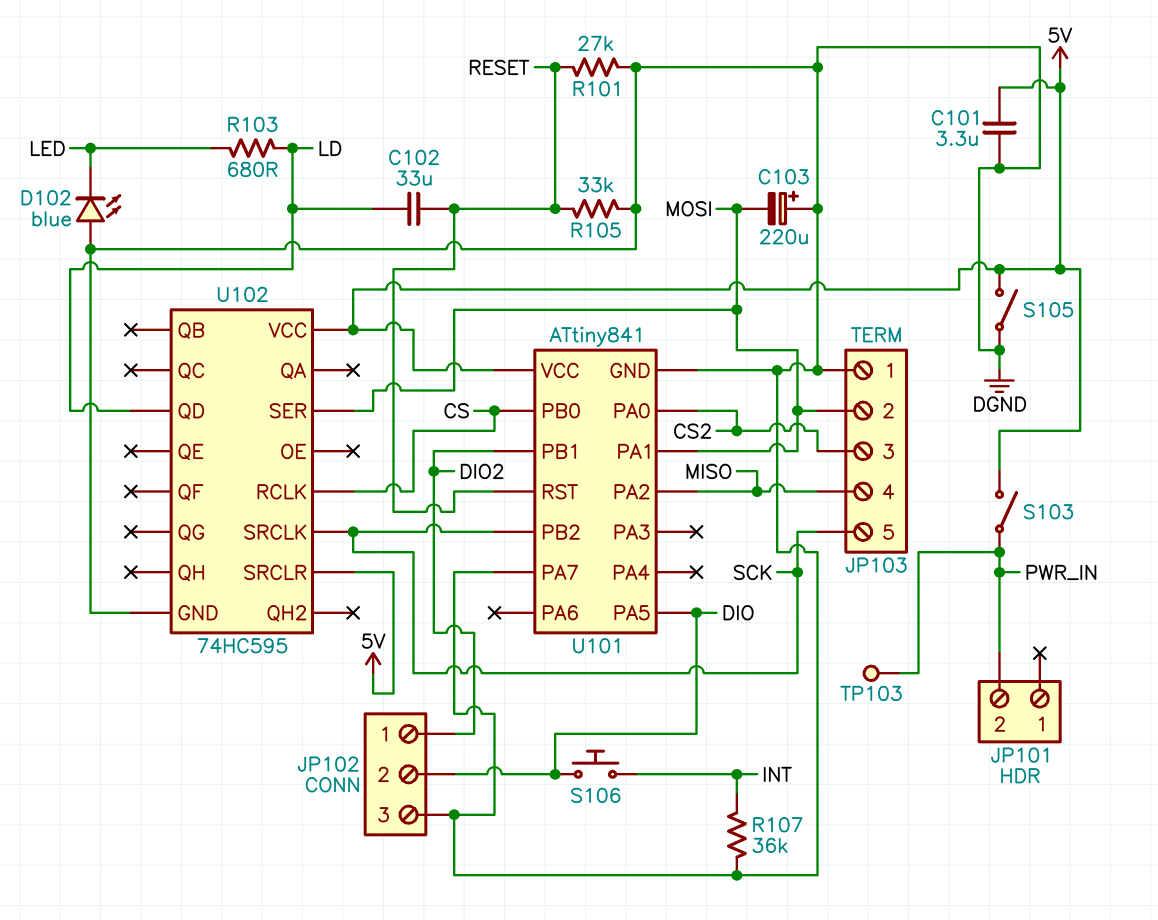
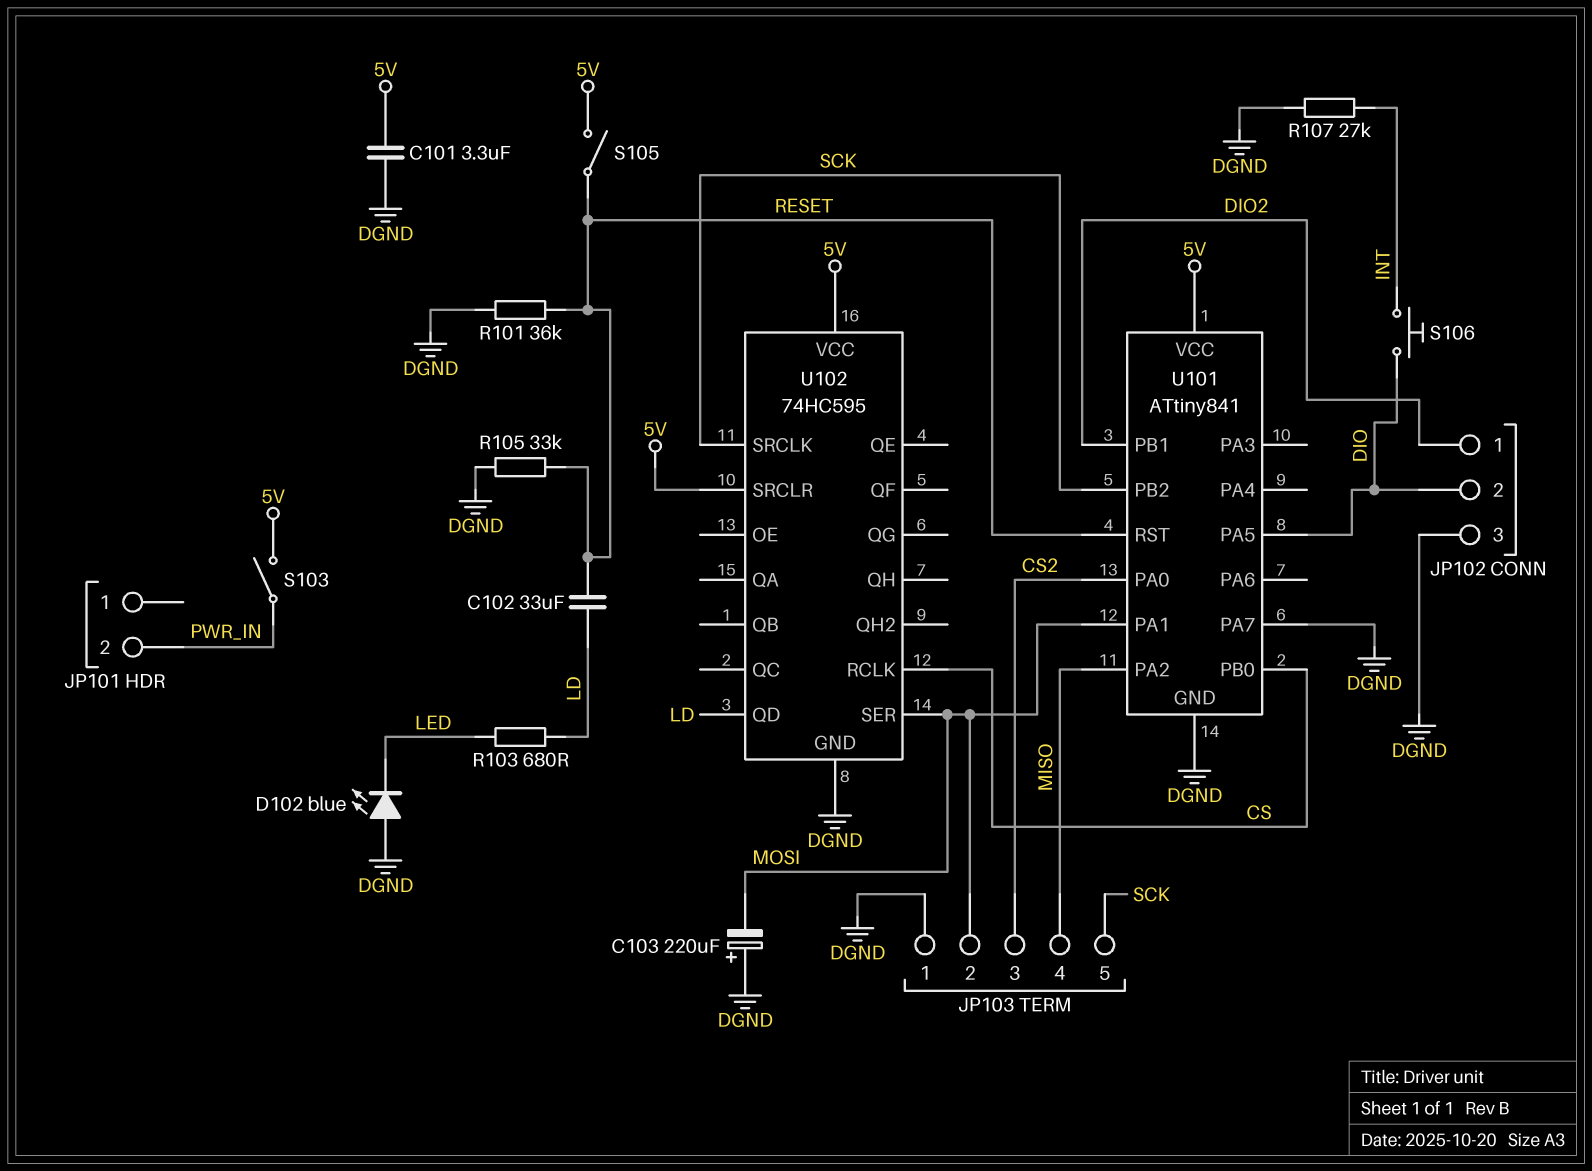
R101: 27k (DGND, RESET) -> 36k (DGND, RESET)
R107: 36k (DGND, INT) -> 27k (DGND, INT)
S105: switch (5V, DGND) -> switch (5V, RESET)
TP103: test point (PWR_IN) -> none

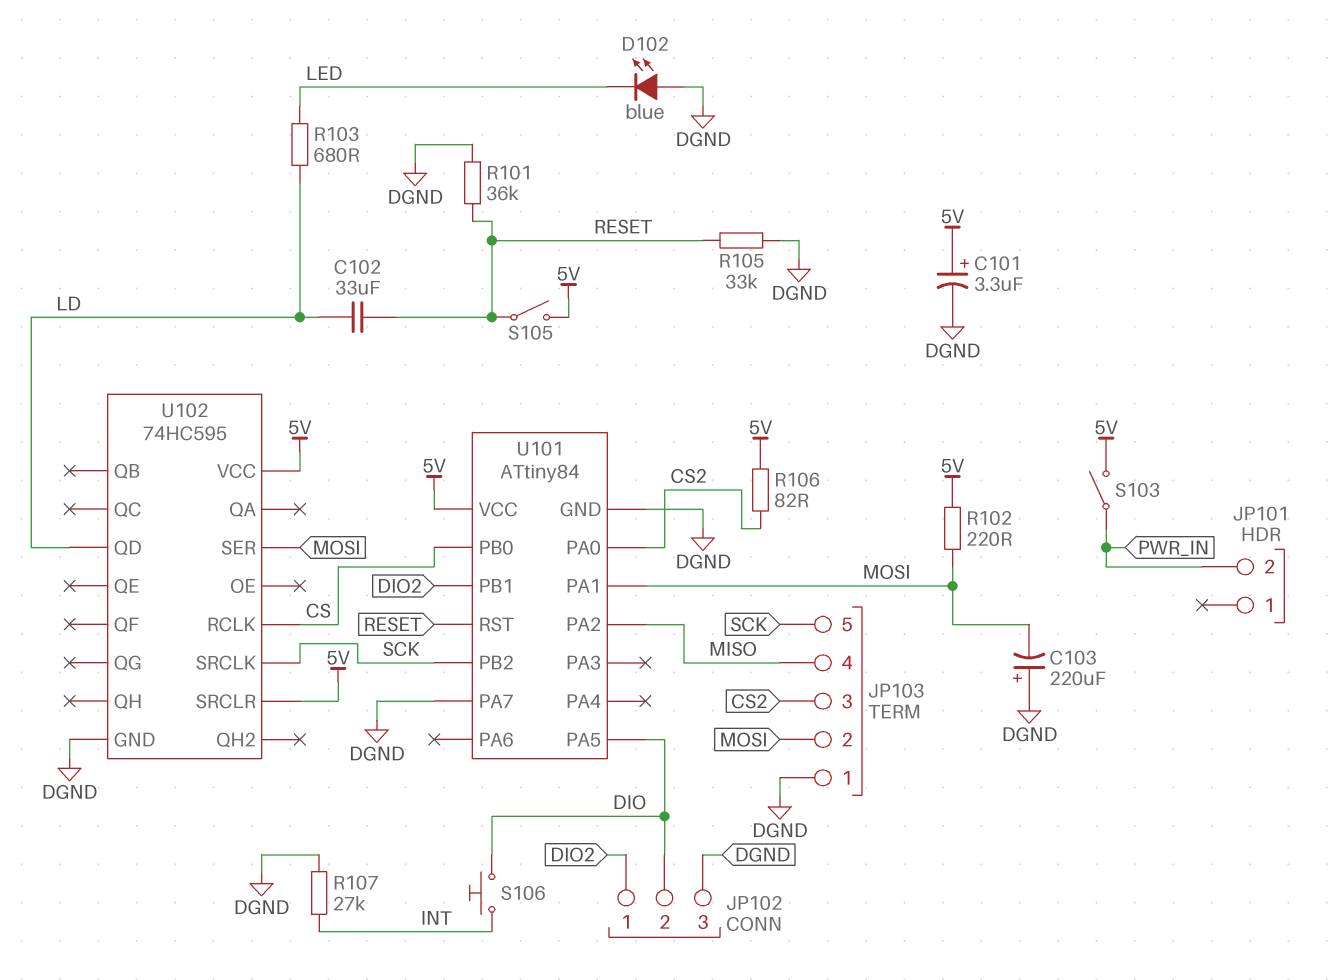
C101: 3.3uF (5V, DGND) -> 3.3uF (plus 5V, minus DGND)
R102: none -> 220 (5V, MOSI)
R106: none -> 82 (5V, CS2)
U101: ATtiny841 -> ATtiny84

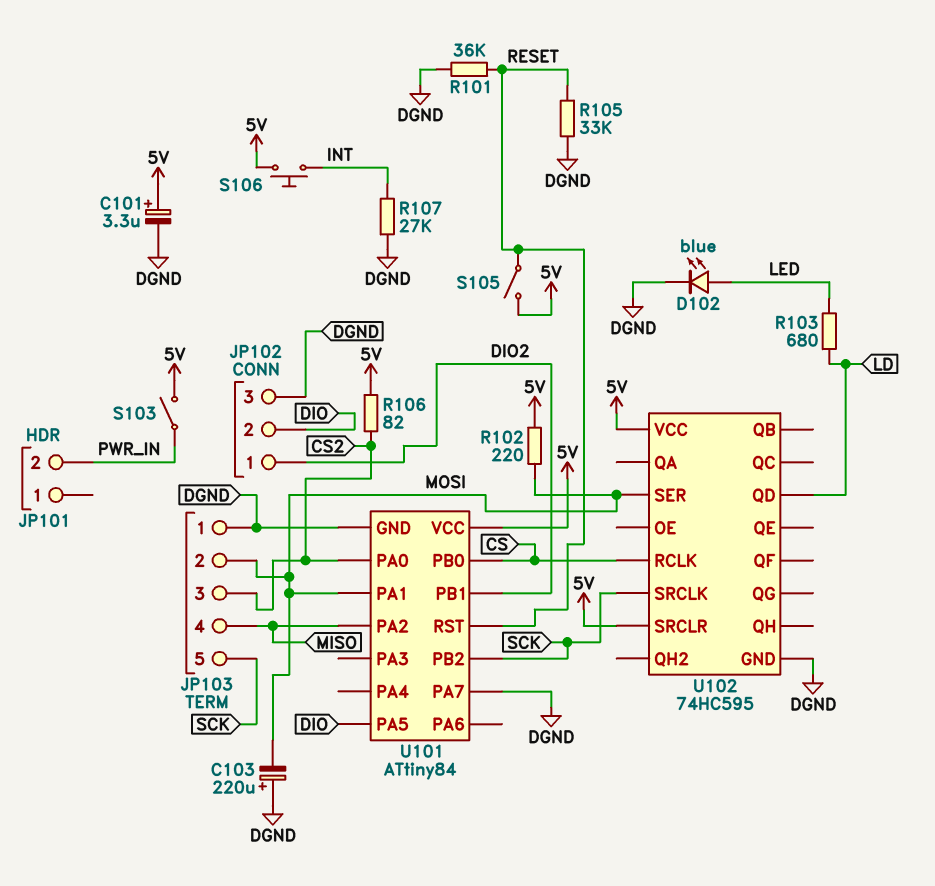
C102: 33uF (LD, RESET) -> none
D102: LED blue (A DGND, K LED) -> LED blue (A LED, K DGND)
S106: button (DIO, INT) -> button (5V, INT)

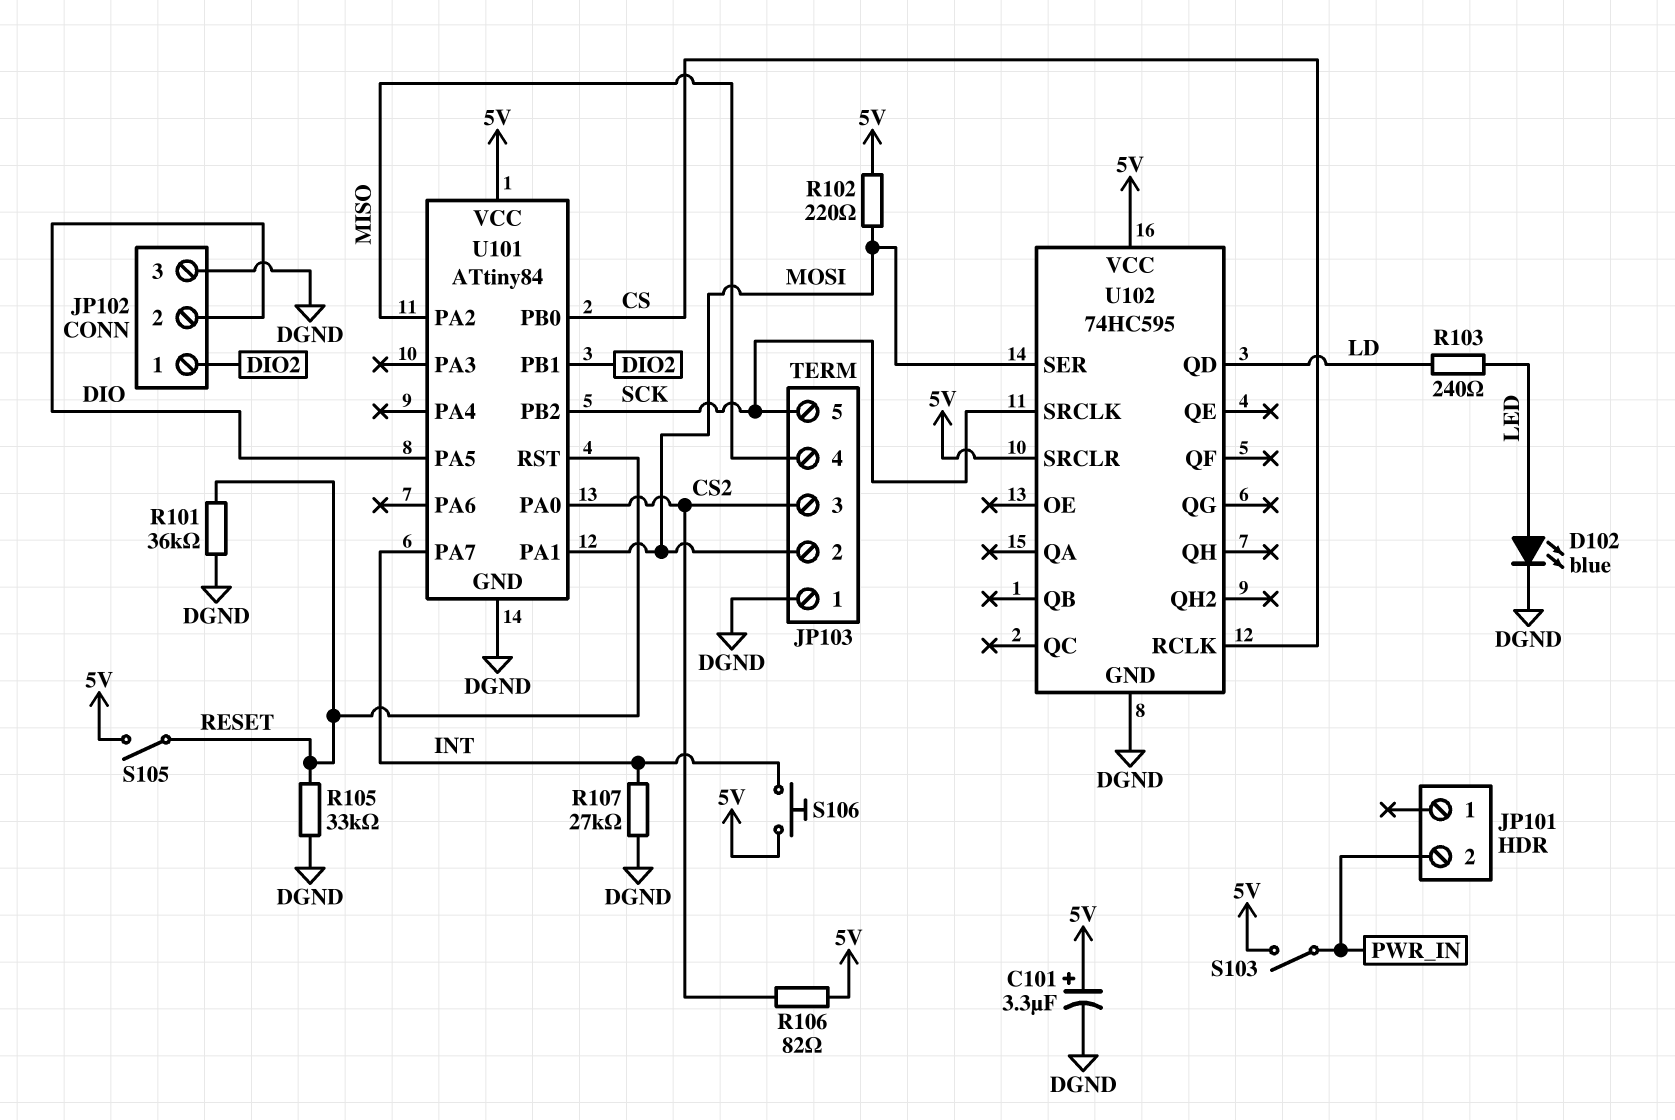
C103: 220uF (plus DGND, minus MOSI) -> none
R103: 680 (LD, LED) -> 240 (LD, LED)
U101 pin PA7: DGND -> INT

